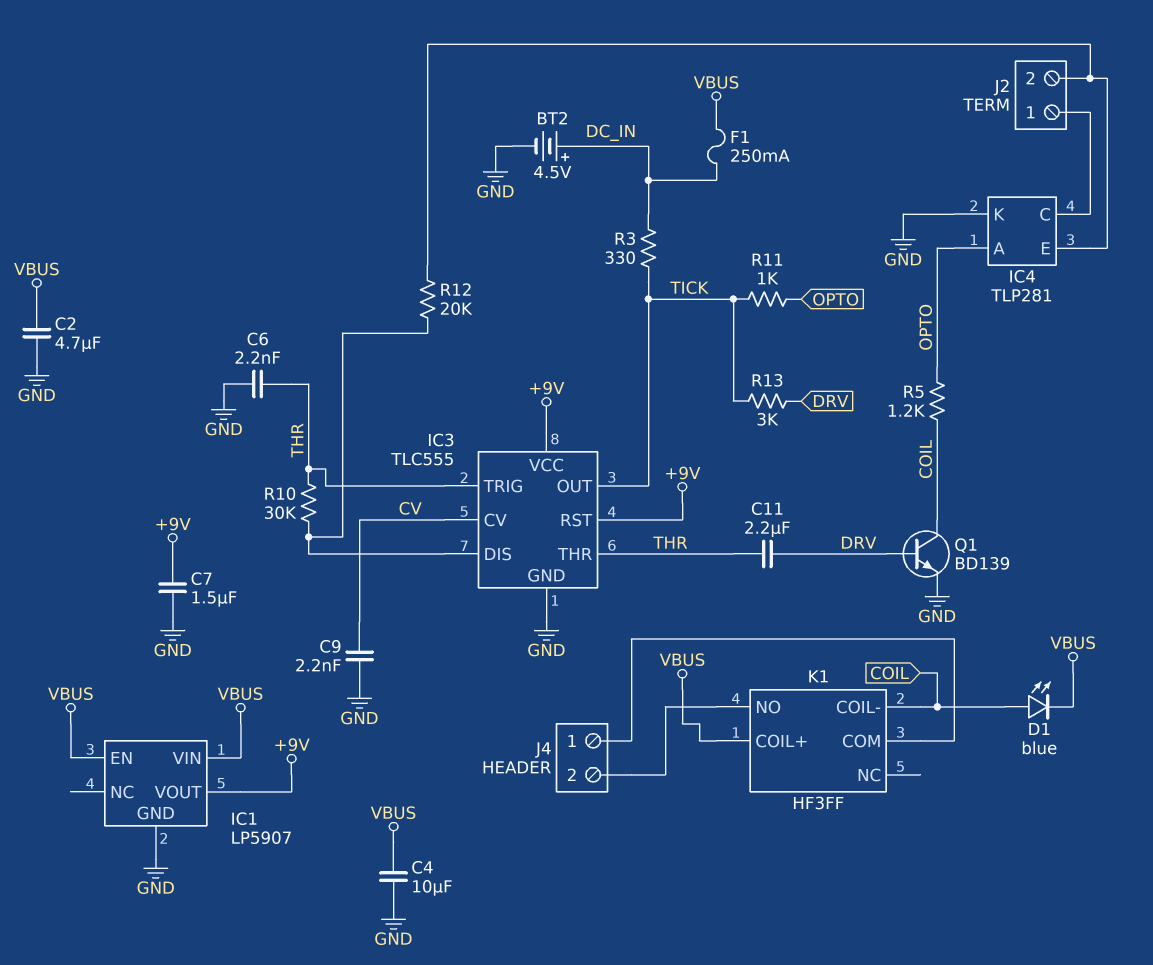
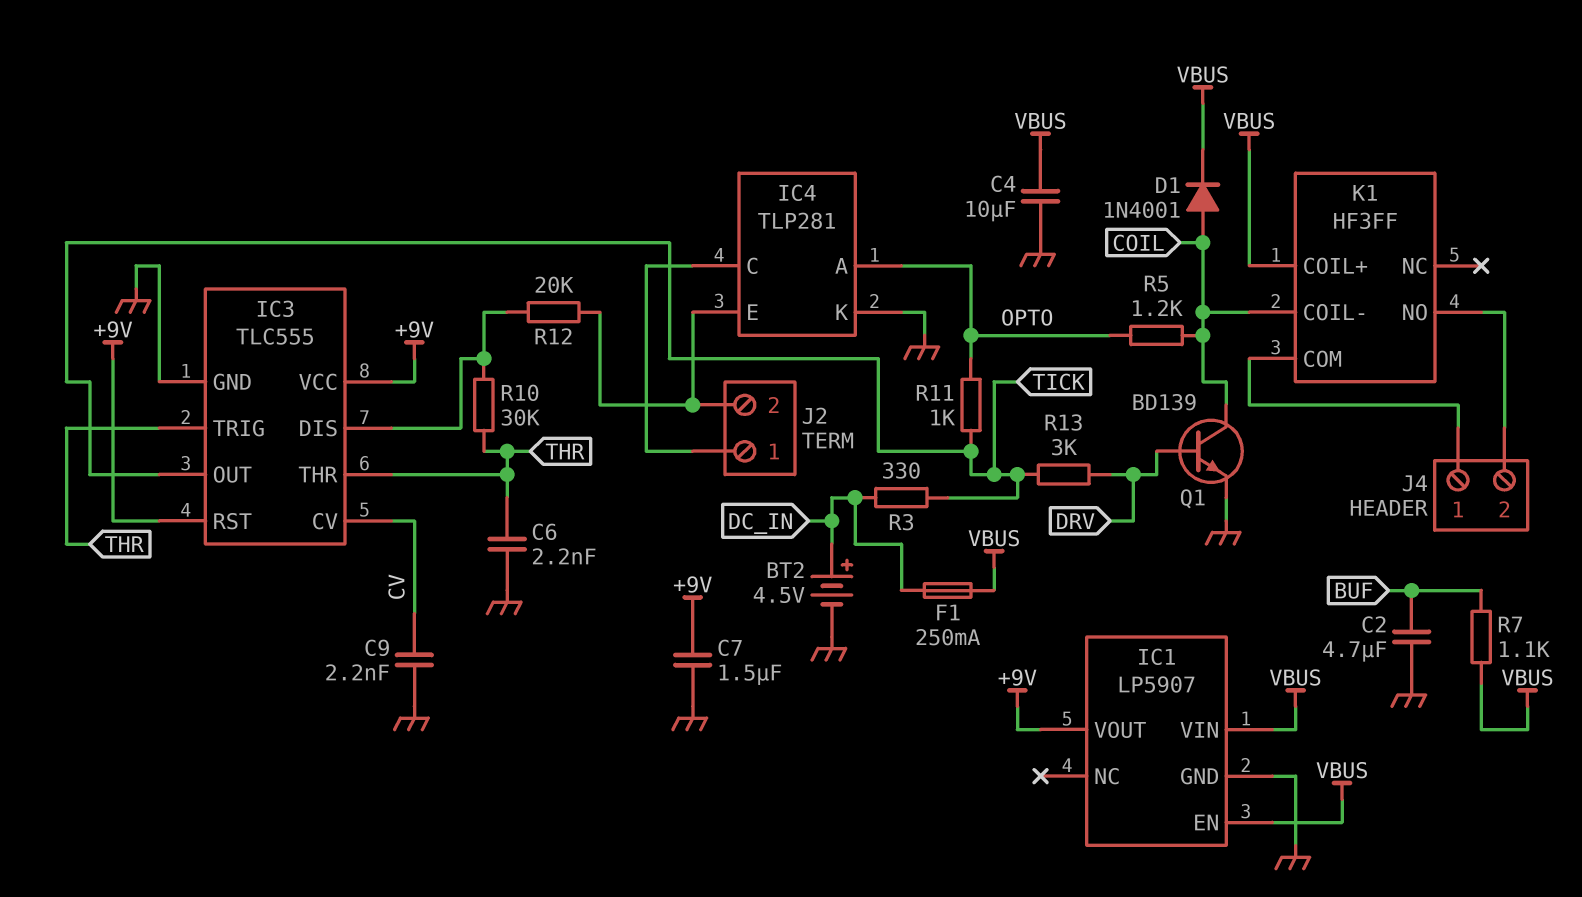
C2: 4.7uF (GND, VBUS) -> 4.7uF (BUF, GND)
C11: 2.2uF (DRV, THR) -> none
D1: LED blue (A COIL, K VBUS) -> diode 1N4001 (A COIL, K VBUS)
R7: none -> 1.1k (BUF, VBUS)

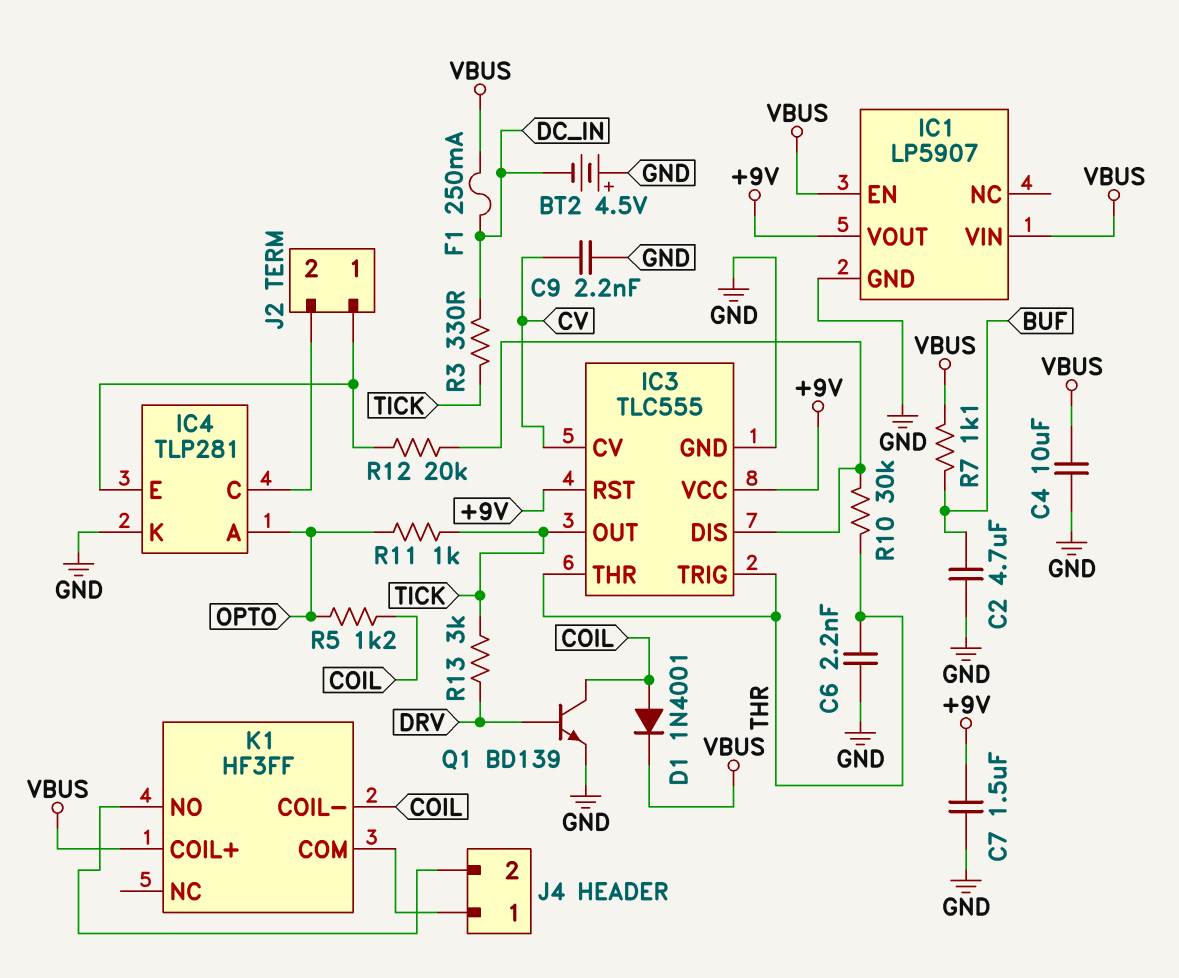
BT2: 4.5V (plus DC_IN, minus GND) -> 4.5V (plus GND, minus DC_IN)
J2 pin 1: IC4/C -> IC4/E
J2 pin 2: IC4/E -> IC4/C

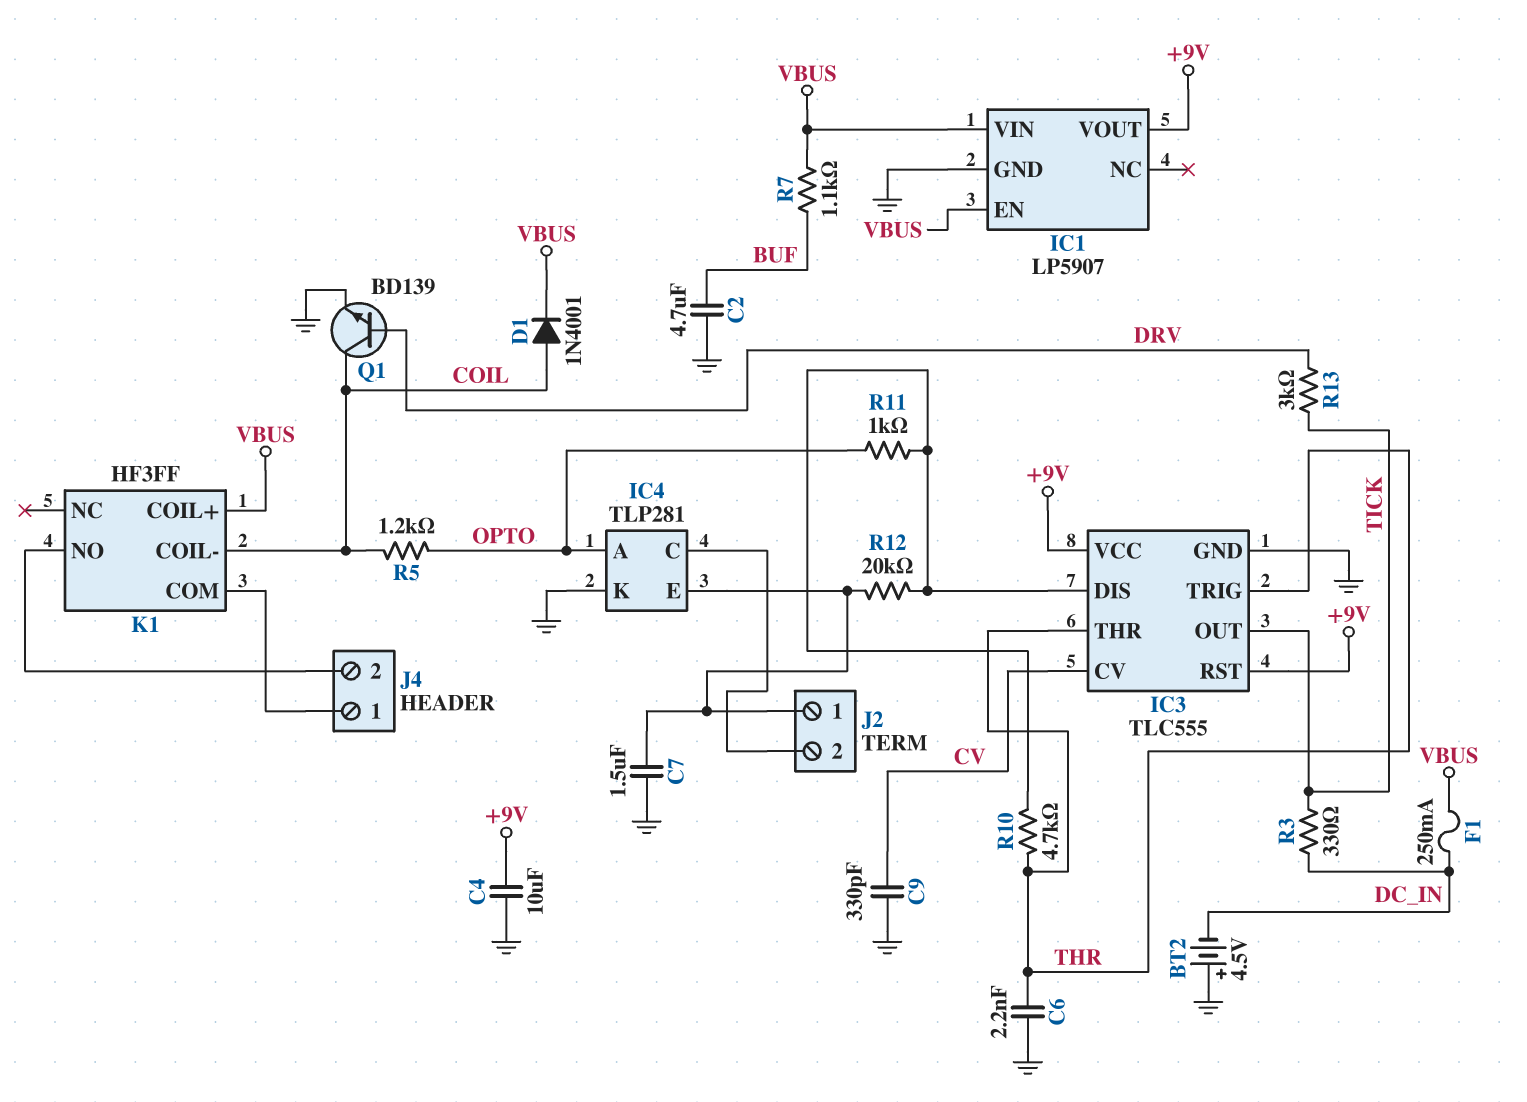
C4: 10uF (GND, VBUS) -> 10uF (+9V, GND)
C7: 1.5uF (+9V, GND) -> 1.5uF (GND, IC4/E)
C9: 2.2nF (CV, GND) -> 330pF (CV, GND)
R10: 30k (IC3/DIS, THR) -> 4.7k (IC3/DIS, THR)
R11: 1k (OPTO, TICK) -> 1k (IC3/DIS, OPTO)

